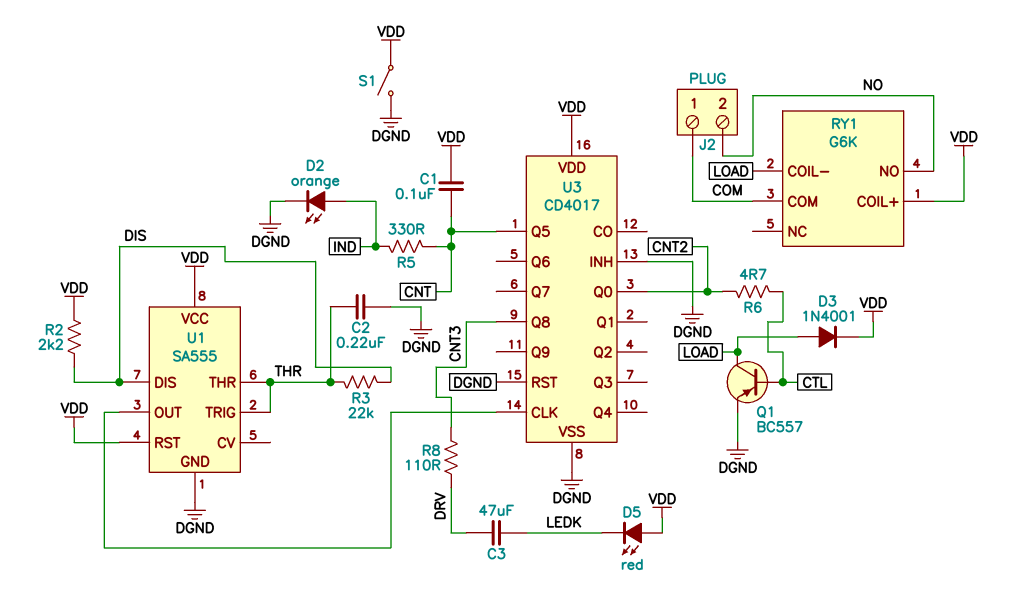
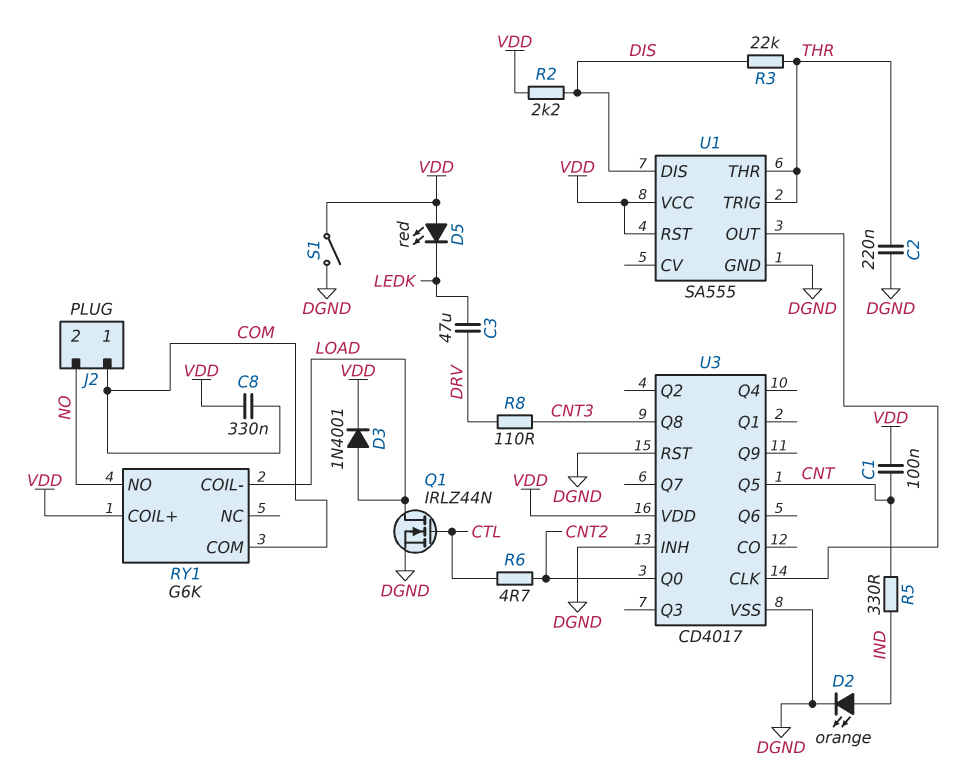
C8: none -> 330nF (COM, VDD)
Q1: PNP BC557 (B CTL, C LOAD, E DGND) -> NMOS IRLZ44N (G CTL, D LOAD, S DGND)

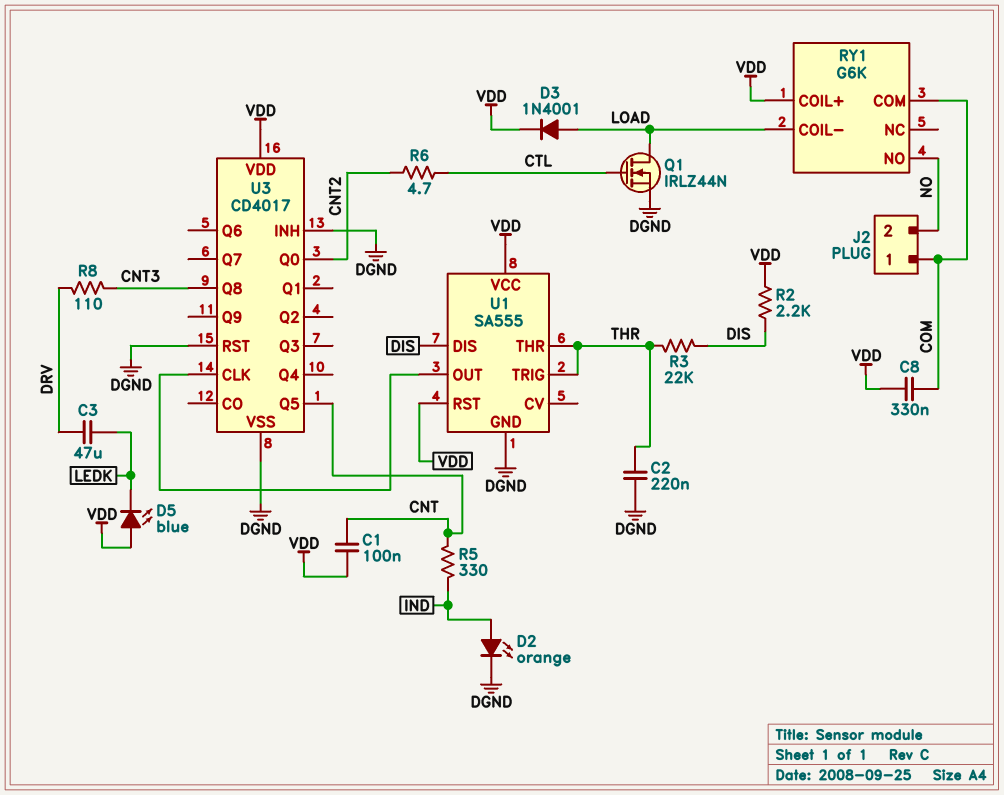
D5: LED red (A VDD, K LEDK) -> LED blue (A VDD, K LEDK)
S1: switch (DGND, VDD) -> none

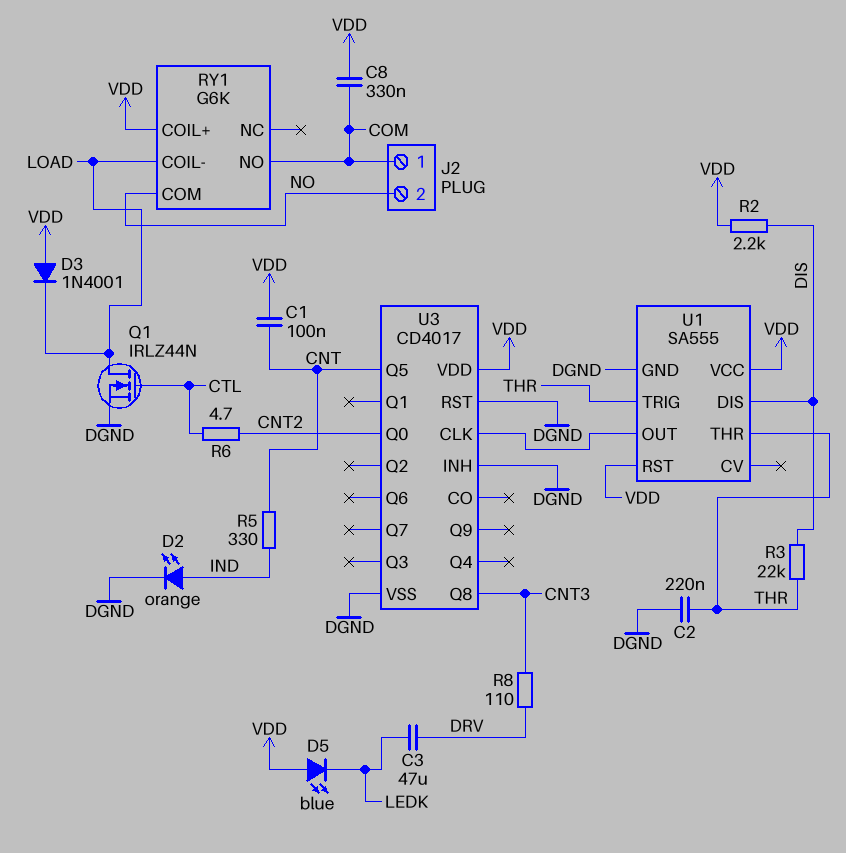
D3: diode 1N4001 (A LOAD, K VDD) -> diode 1N4001 (A VDD, K LOAD)
RY1 pin COM: COM -> NO
RY1 pin NO: NO -> COM

